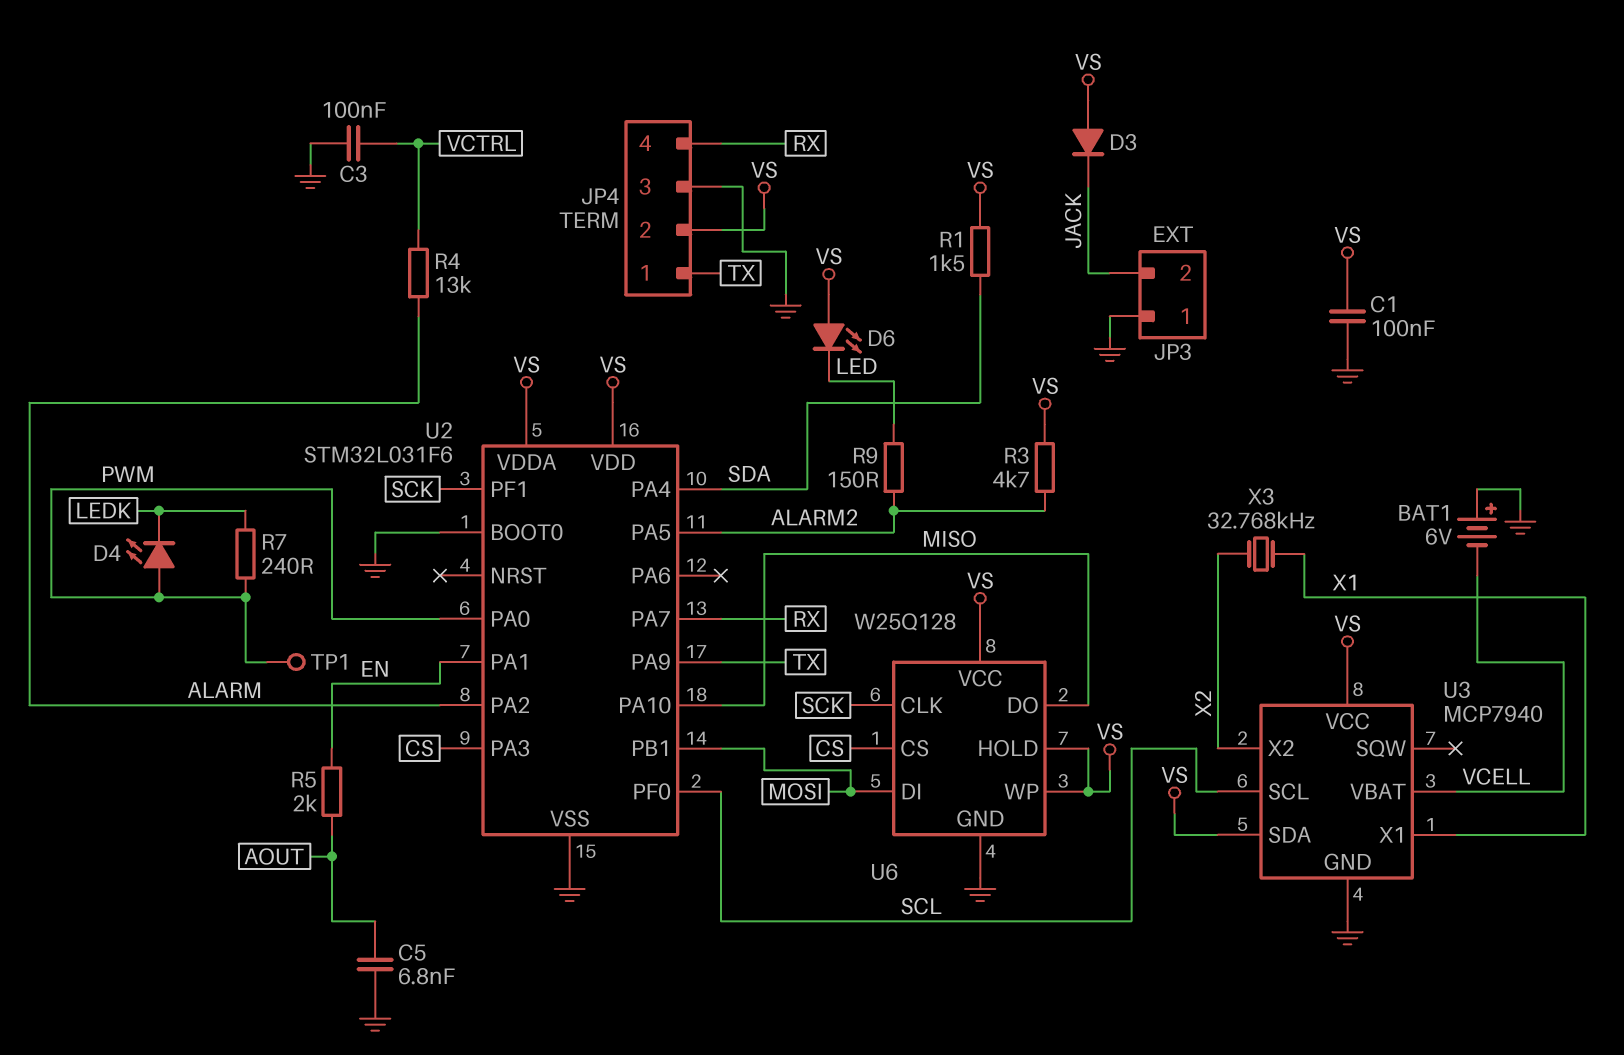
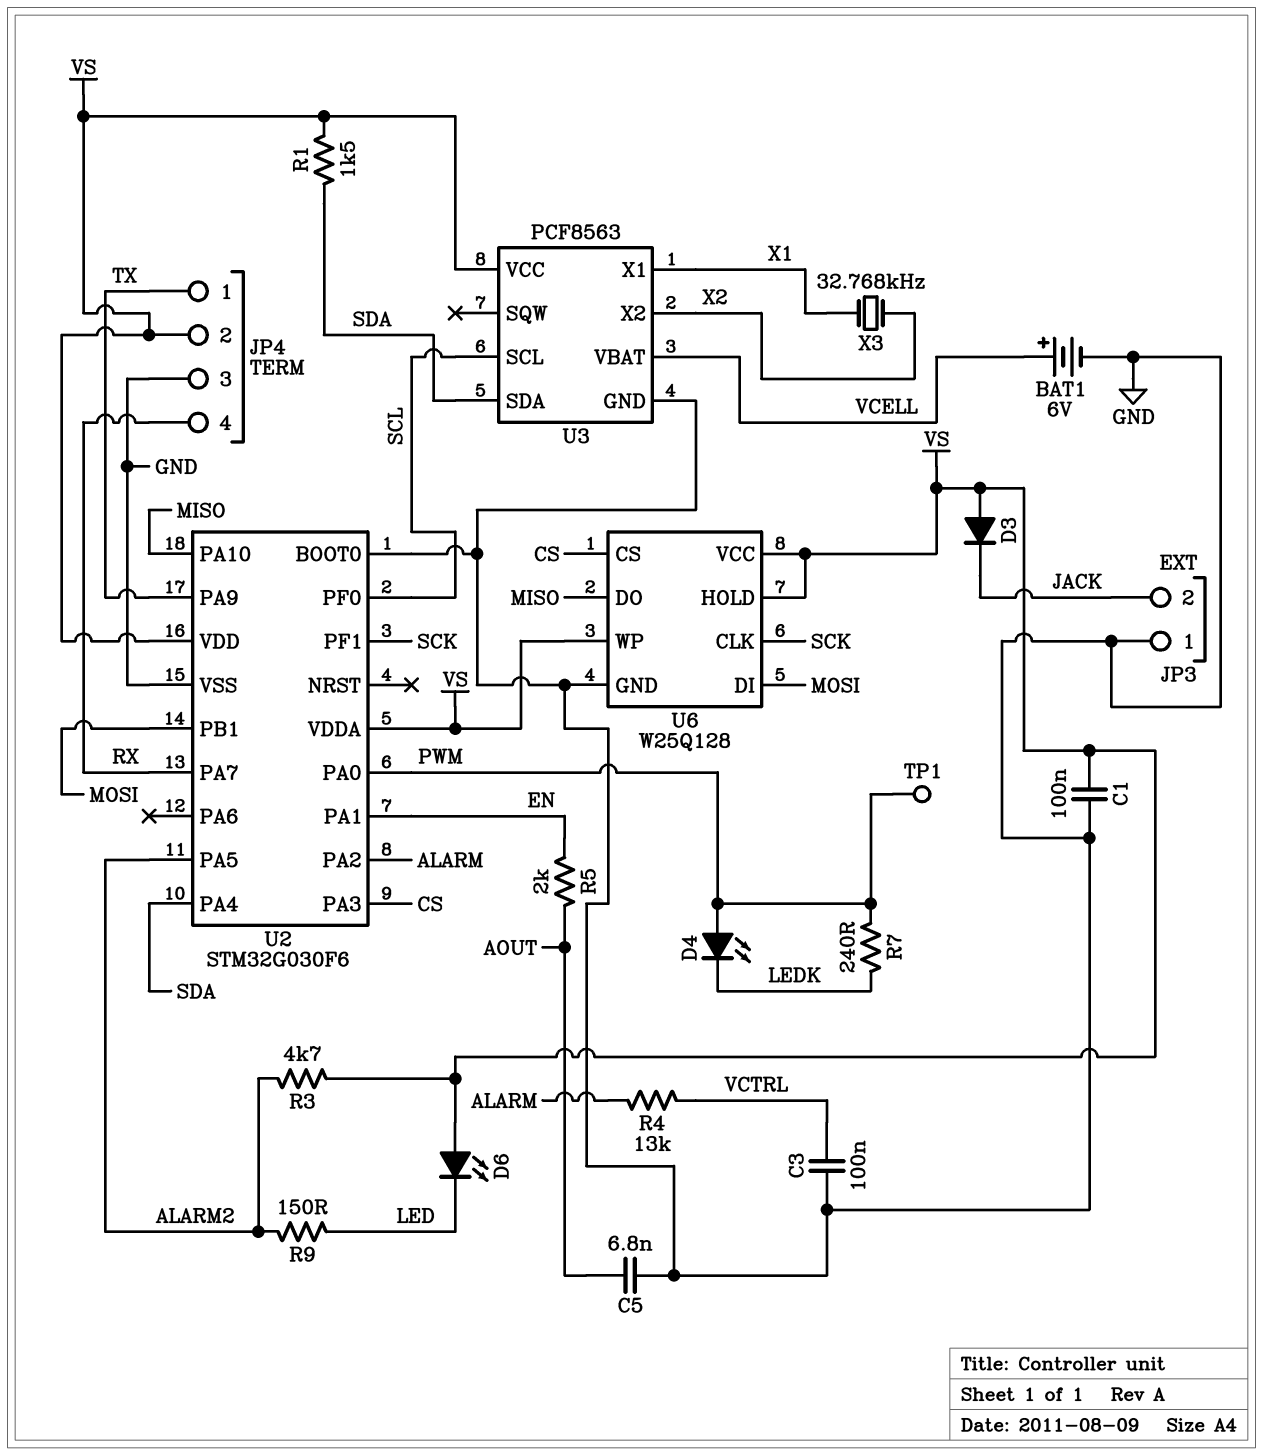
BAT1: 6V (plus GND, minus VCELL) -> 6V (plus VCELL, minus GND)
U2: STM32L031F6 -> STM32G030F6
U3: MCP7940 -> PCF8563
U3 pin SDA: VS -> SDA

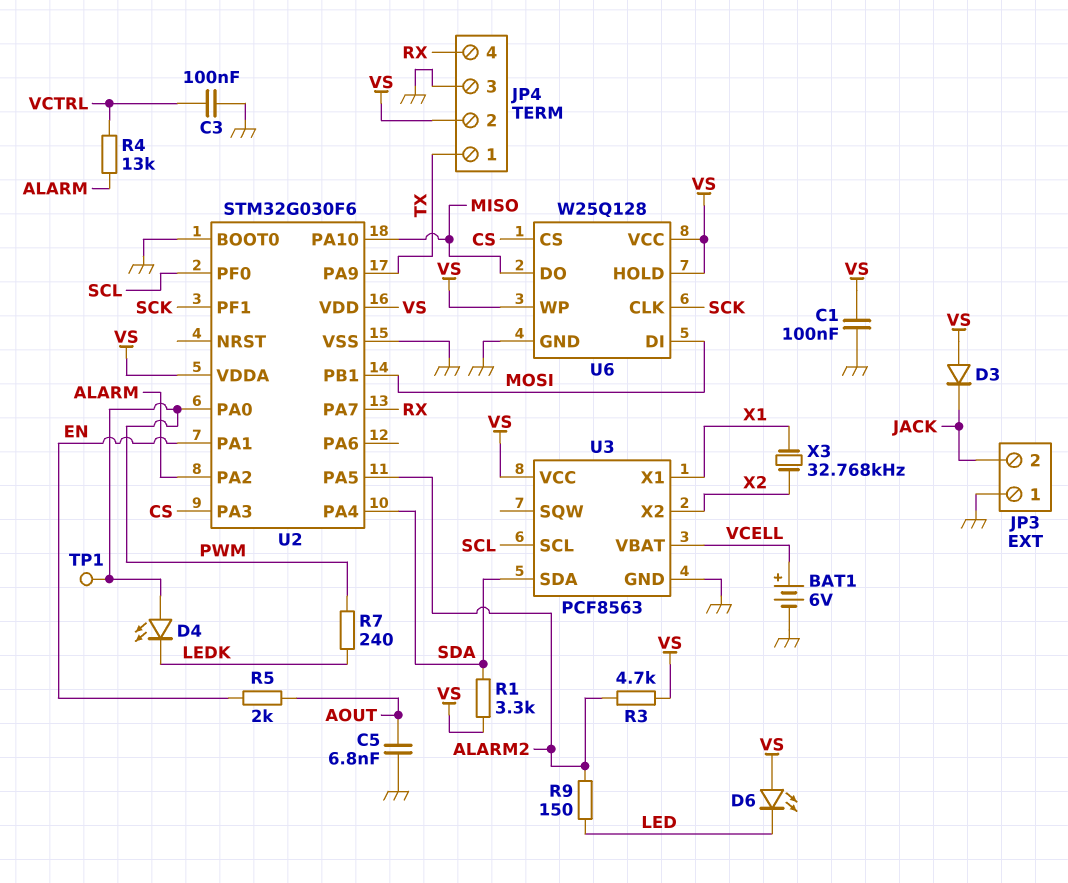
R1: 1.5k (SDA, VS) -> 3.3k (SDA, VS)

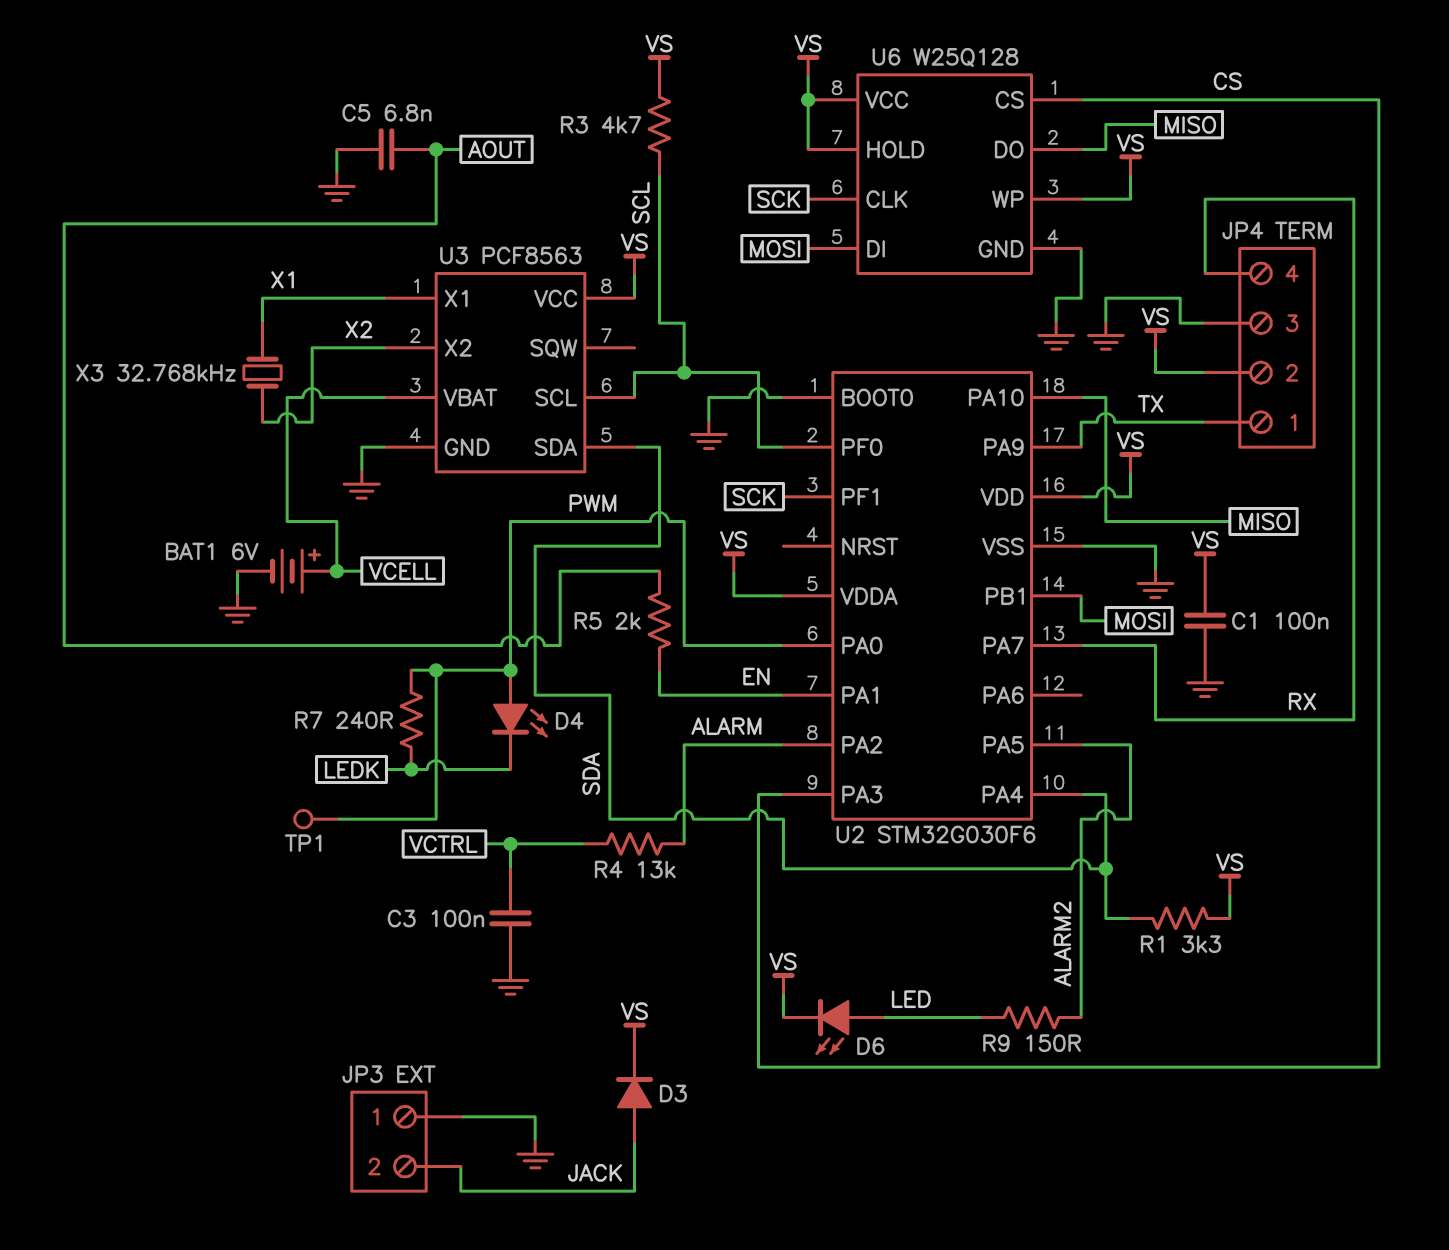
D3: diode (A VS, K JACK) -> diode (A JACK, K VS)
D6: LED (A VS, K LED) -> LED (A LED, K VS)
R3: 4.7k (ALARM2, VS) -> 4.7k (SCL, VS)

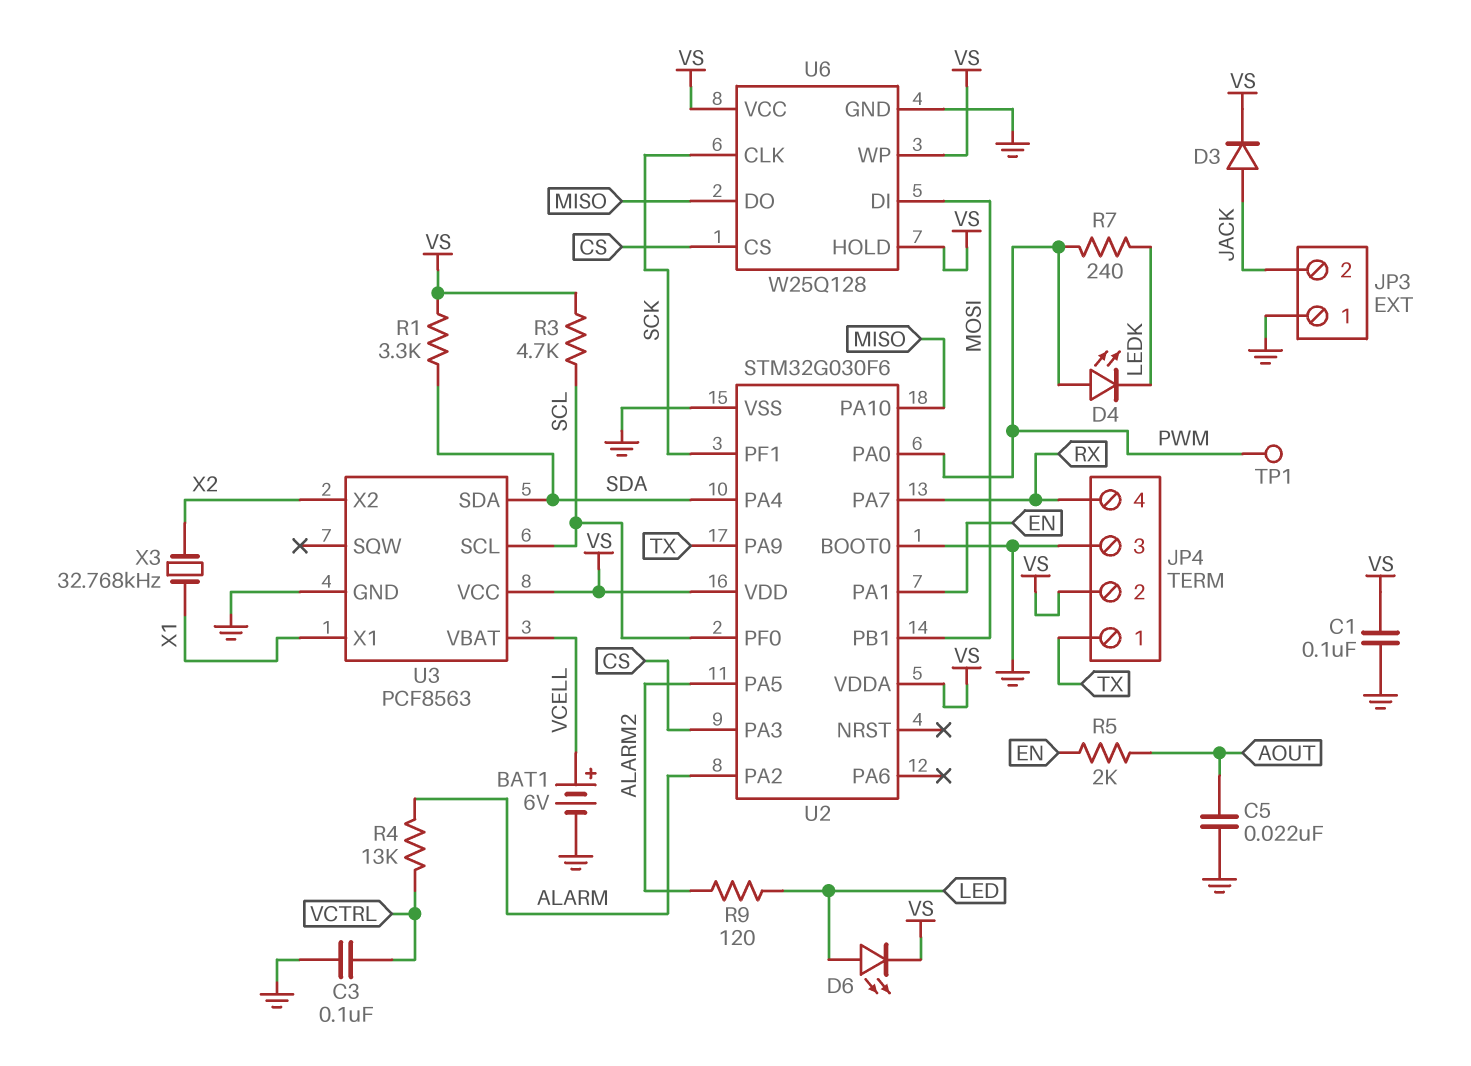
C5: 6.8nF (AOUT, GND) -> 22nF (AOUT, GND)
R9: 150 (ALARM2, LED) -> 120 (ALARM2, LED)

